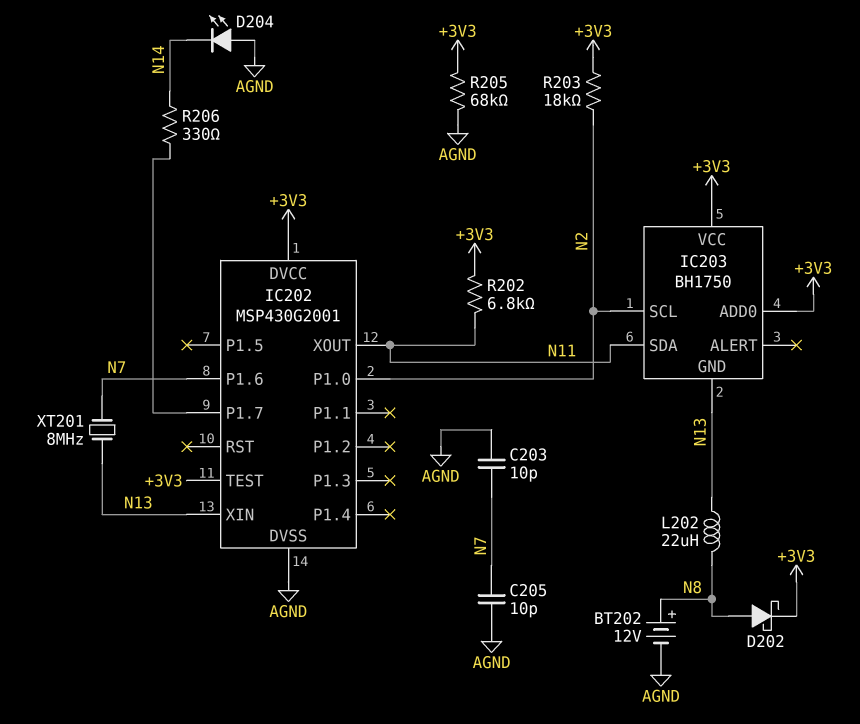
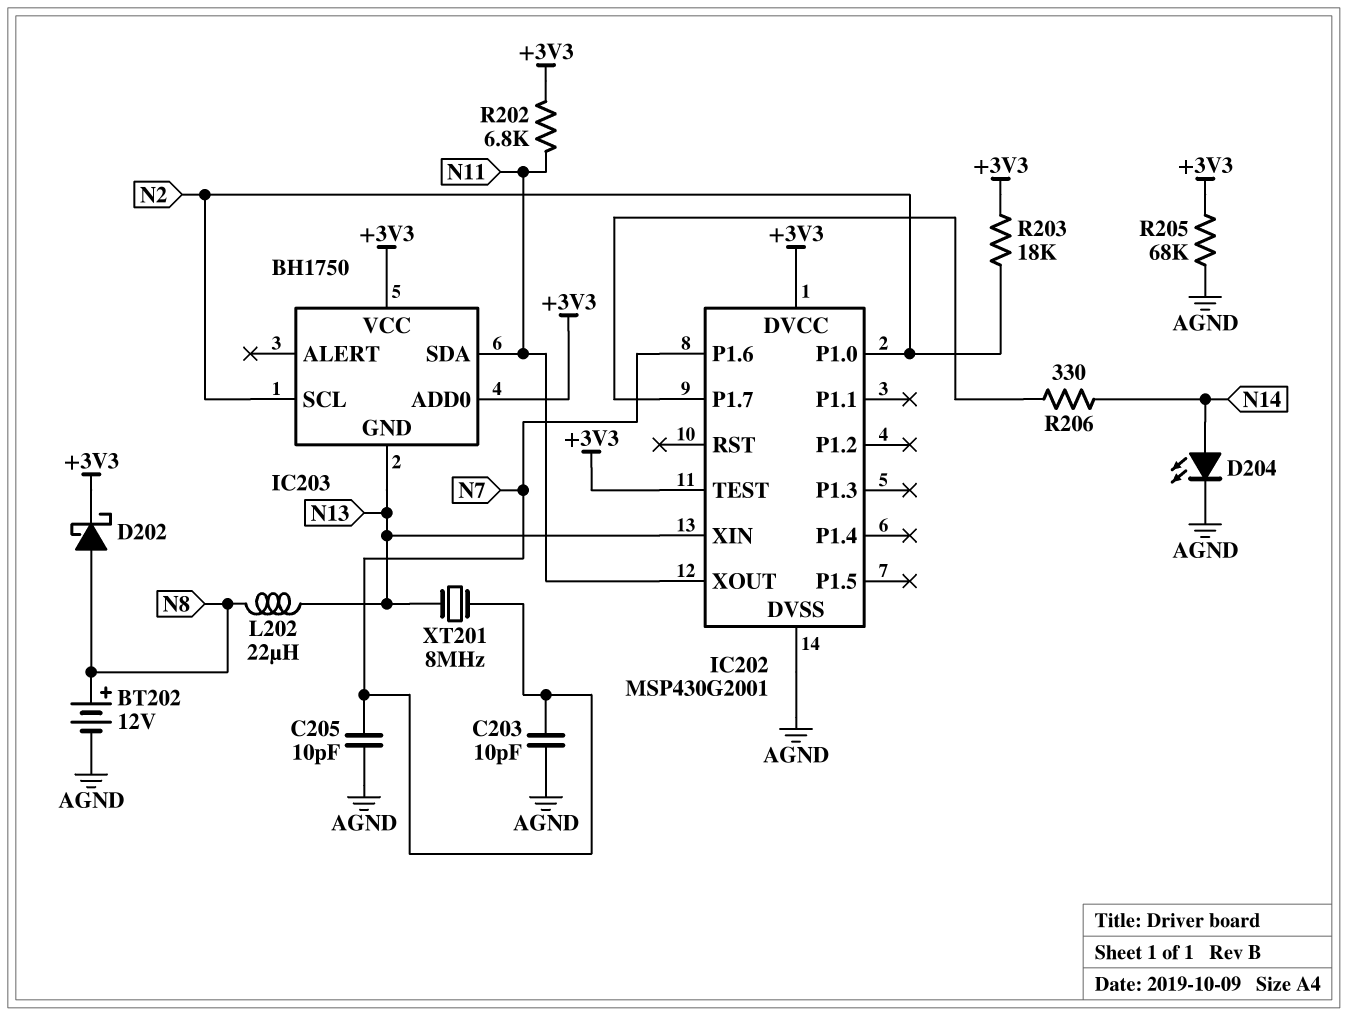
D204: LED (A AGND, K N14) -> LED (A N14, K AGND)

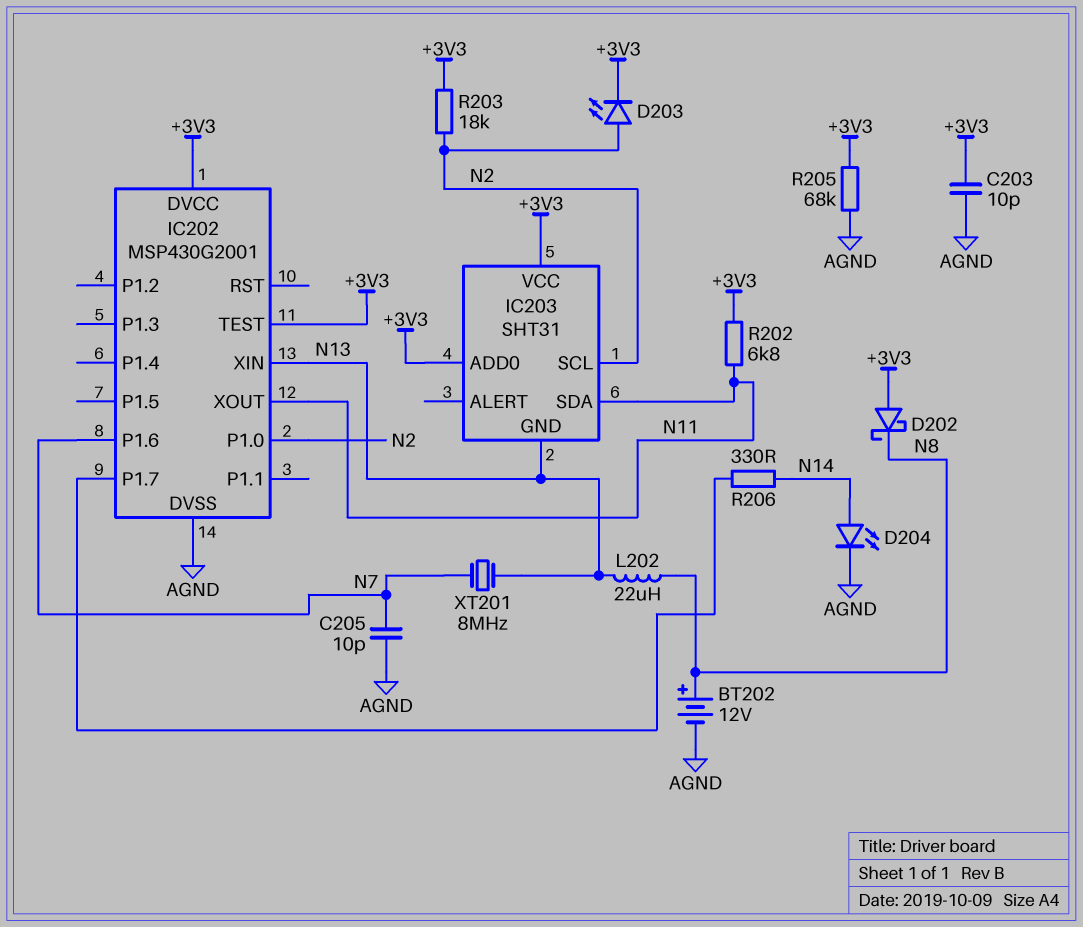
C203: 10pF (AGND, N7) -> 10pF (+3V3, AGND)
D202: schottky (A N8, K +3V3) -> schottky (A +3V3, K N8)
D203: none -> LED (A N2, K +3V3)
IC203: BH1750 -> SHT31

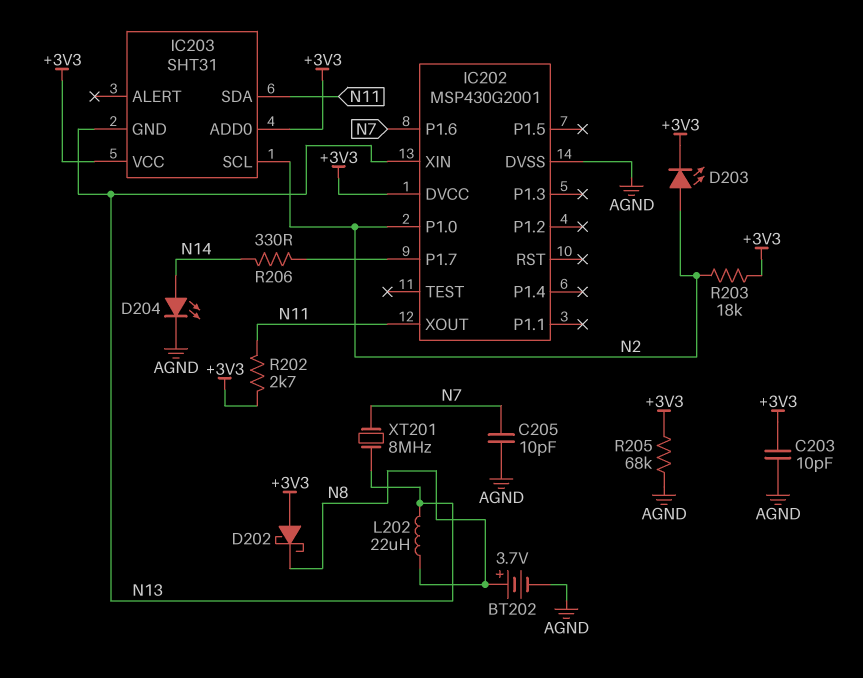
BT202: 12V (plus N8, minus AGND) -> 3.7V (plus N8, minus AGND)
IC202 pin TEST: +3V3 -> none
R202: 6.8k (+3V3, N11) -> 2.7k (+3V3, N11)

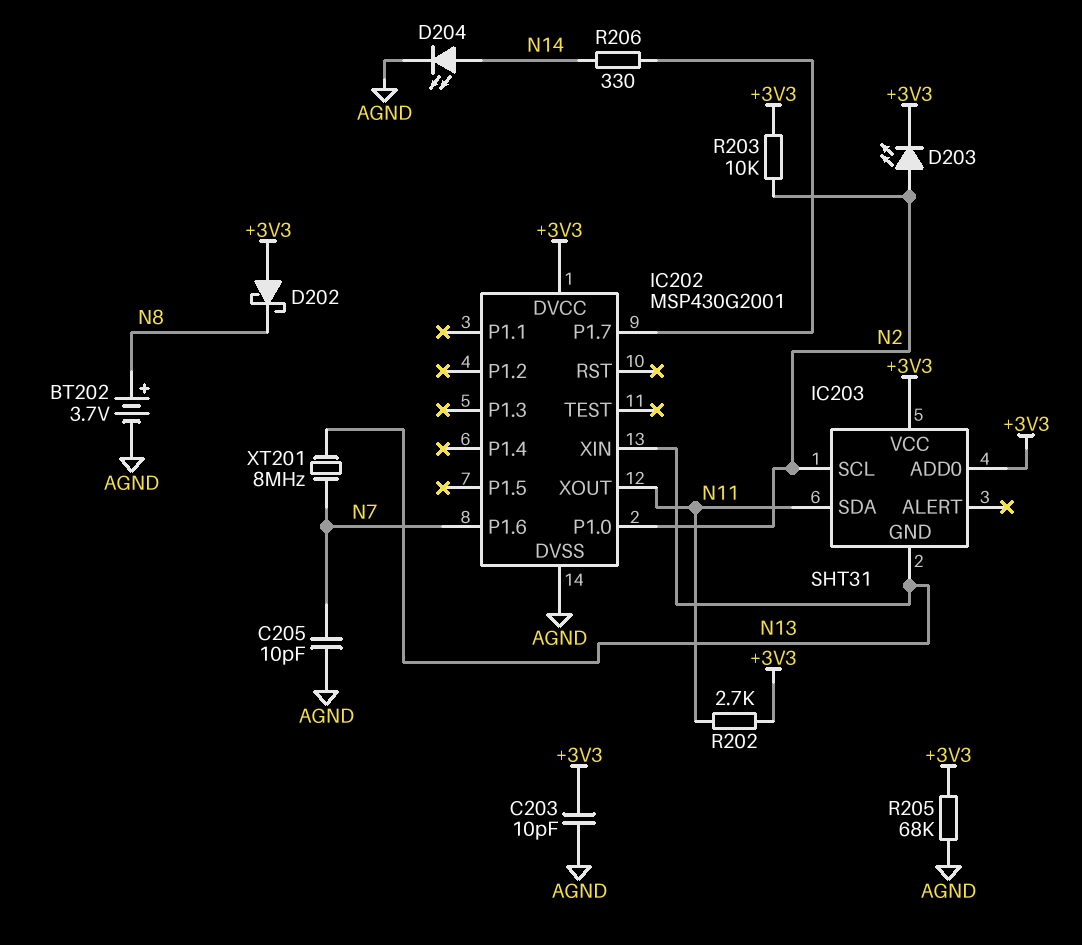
L202: 22uH (N8, N13) -> none
R203: 18k (+3V3, N2) -> 10k (+3V3, N2)

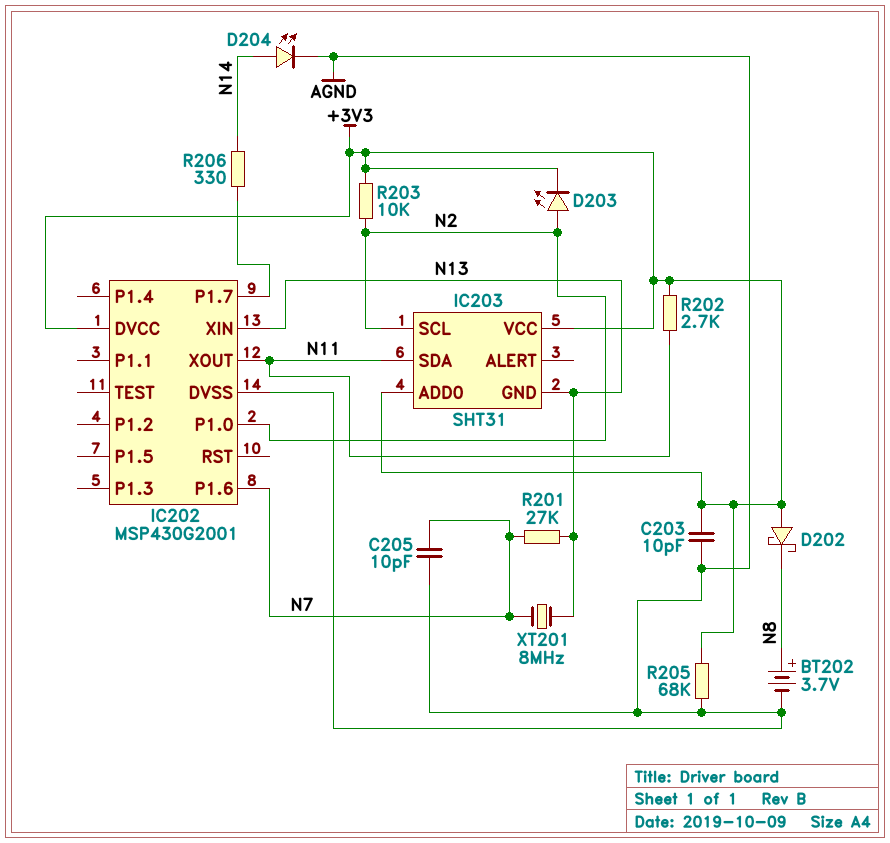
R201: none -> 27k (N7, N13)

